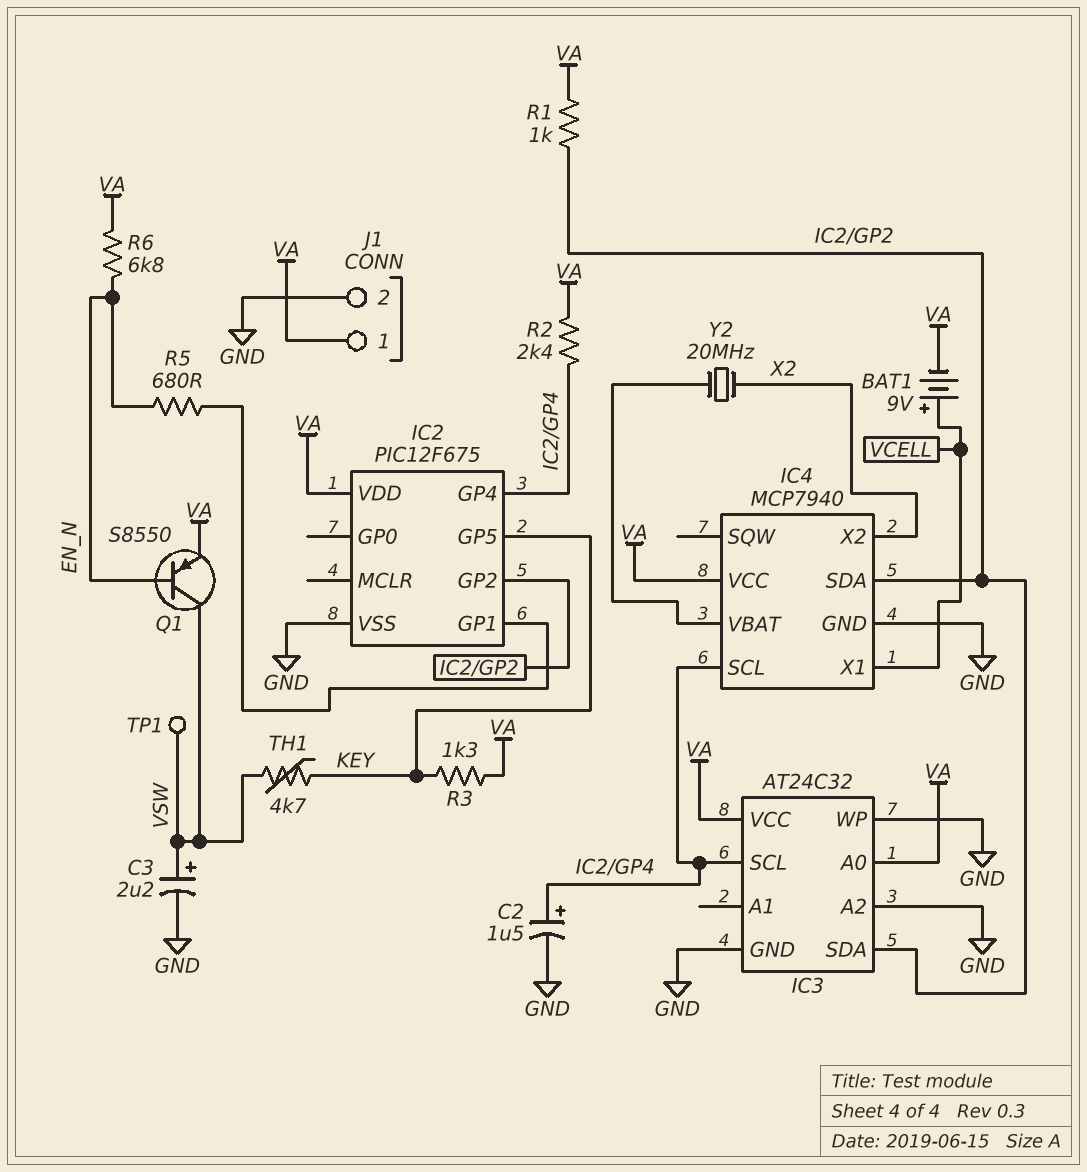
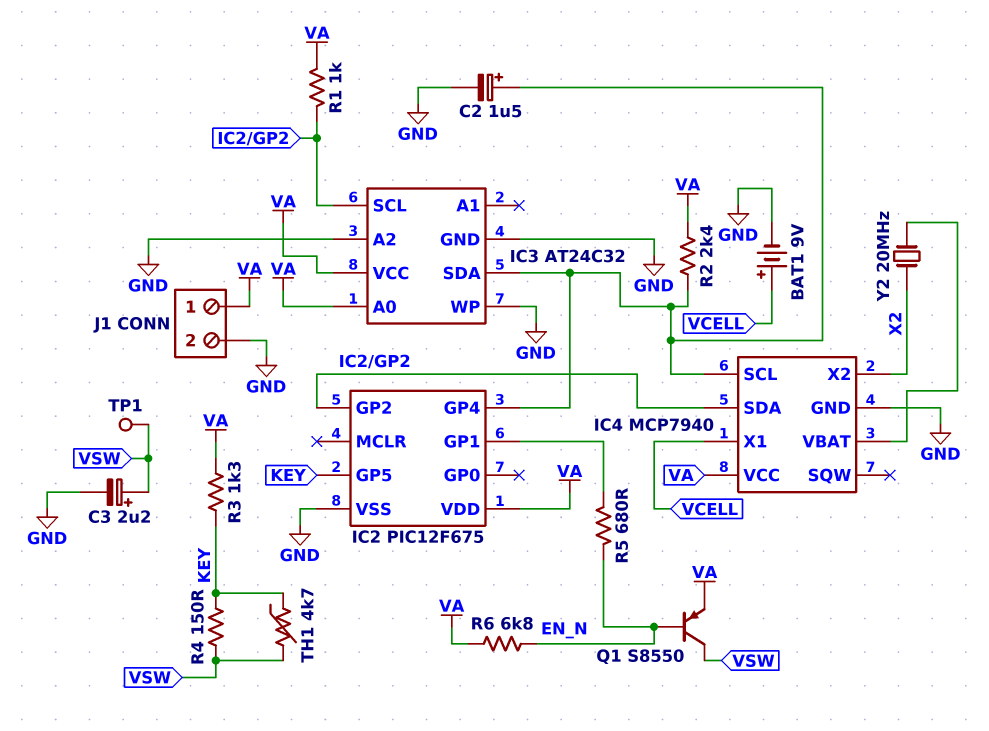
BAT1: 9V (plus VCELL, minus VA) -> 9V (plus VCELL, minus GND)
IC3 pin SCL: IC2/GP4 -> IC2/GP2
IC3 pin SDA: IC2/GP2 -> IC2/GP4
R4: none -> 150 (KEY, VSW)

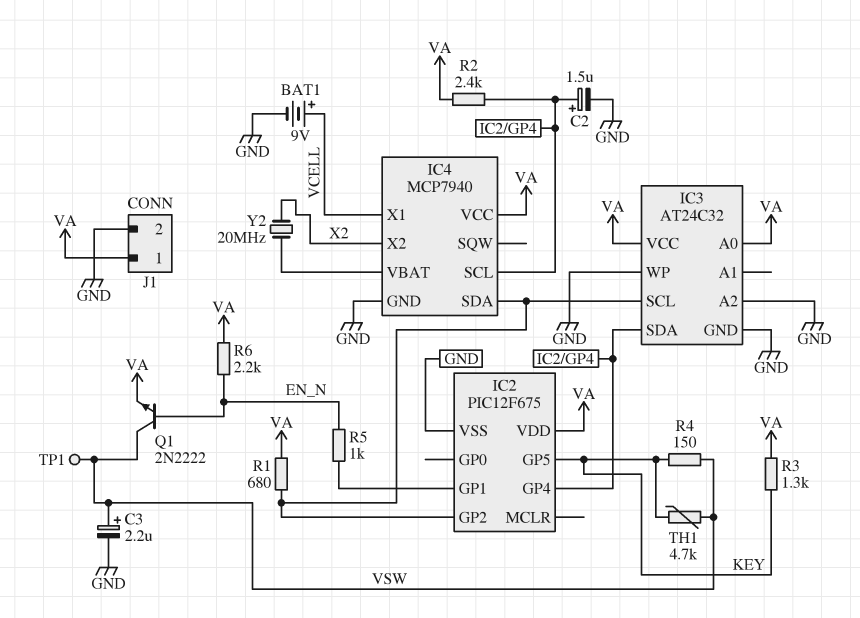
Q1: PNP S8550 (B EN_N, C VSW, E VA) -> NPN 2N2222 (B EN_N, C VSW, E VA)
R1: 1k (IC2/GP2, VA) -> 680 (IC2/GP2, VA)
R5: 680 (EN_N, IC2/GP1) -> 1k (EN_N, IC2/GP1)
R6: 6.8k (EN_N, VA) -> 2.2k (EN_N, VA)

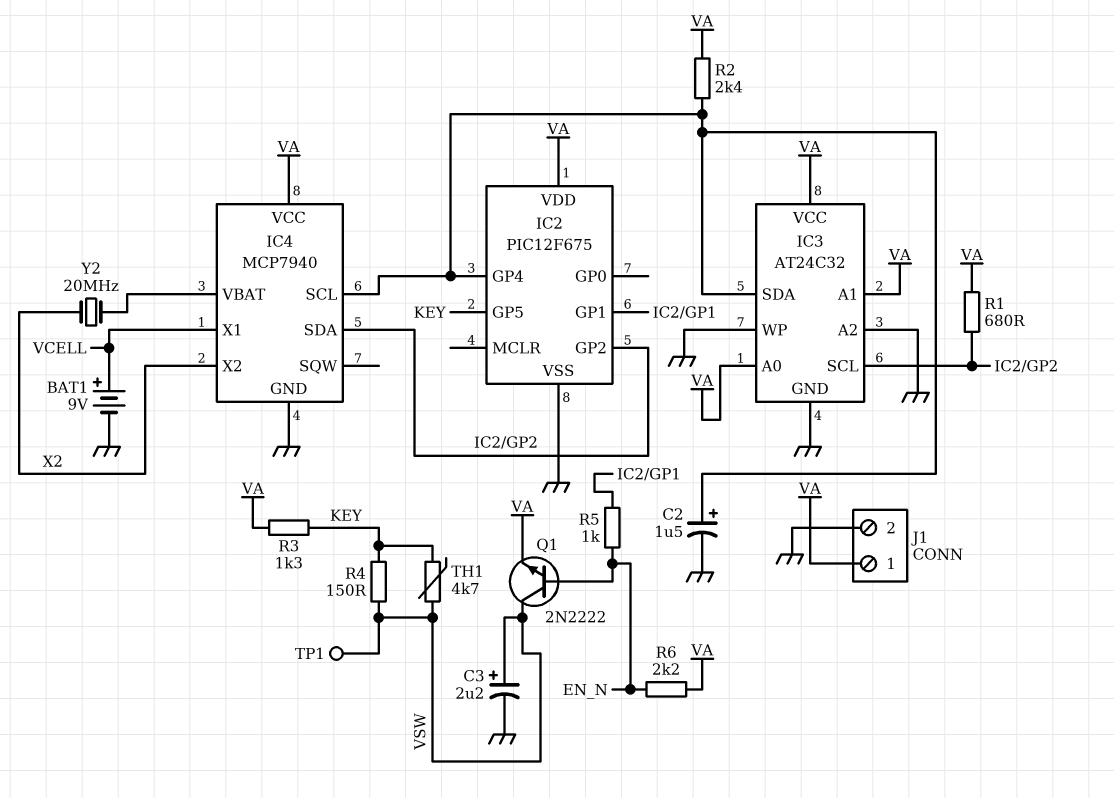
IC3 pin A1: none -> VA

